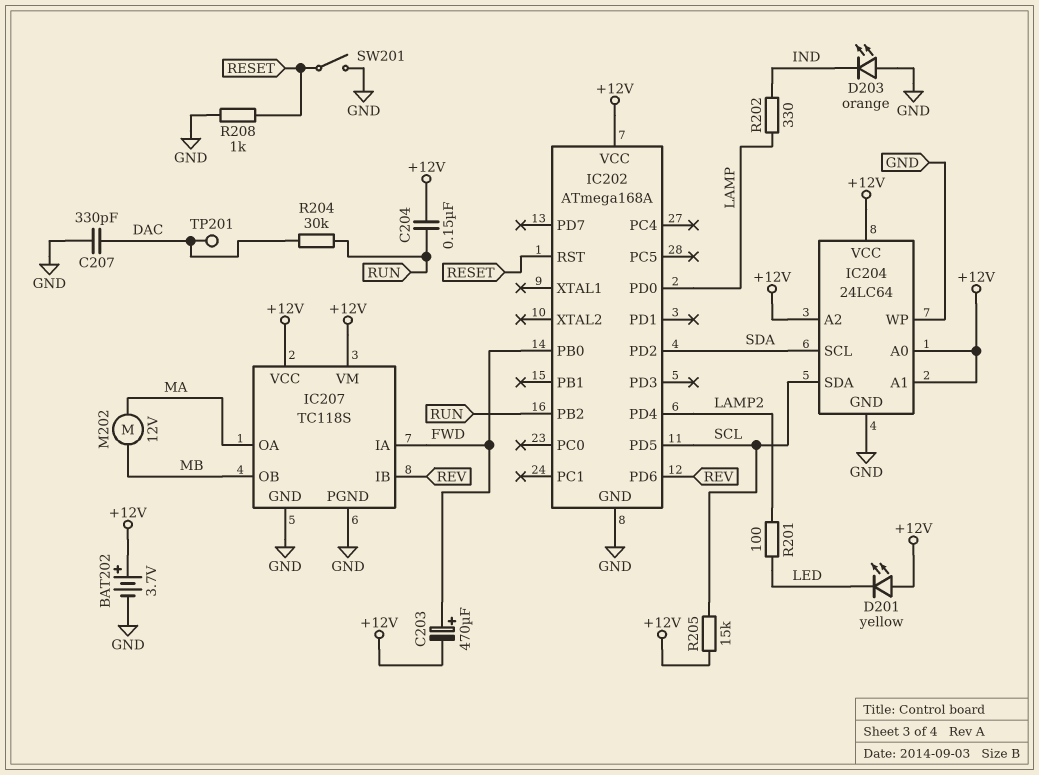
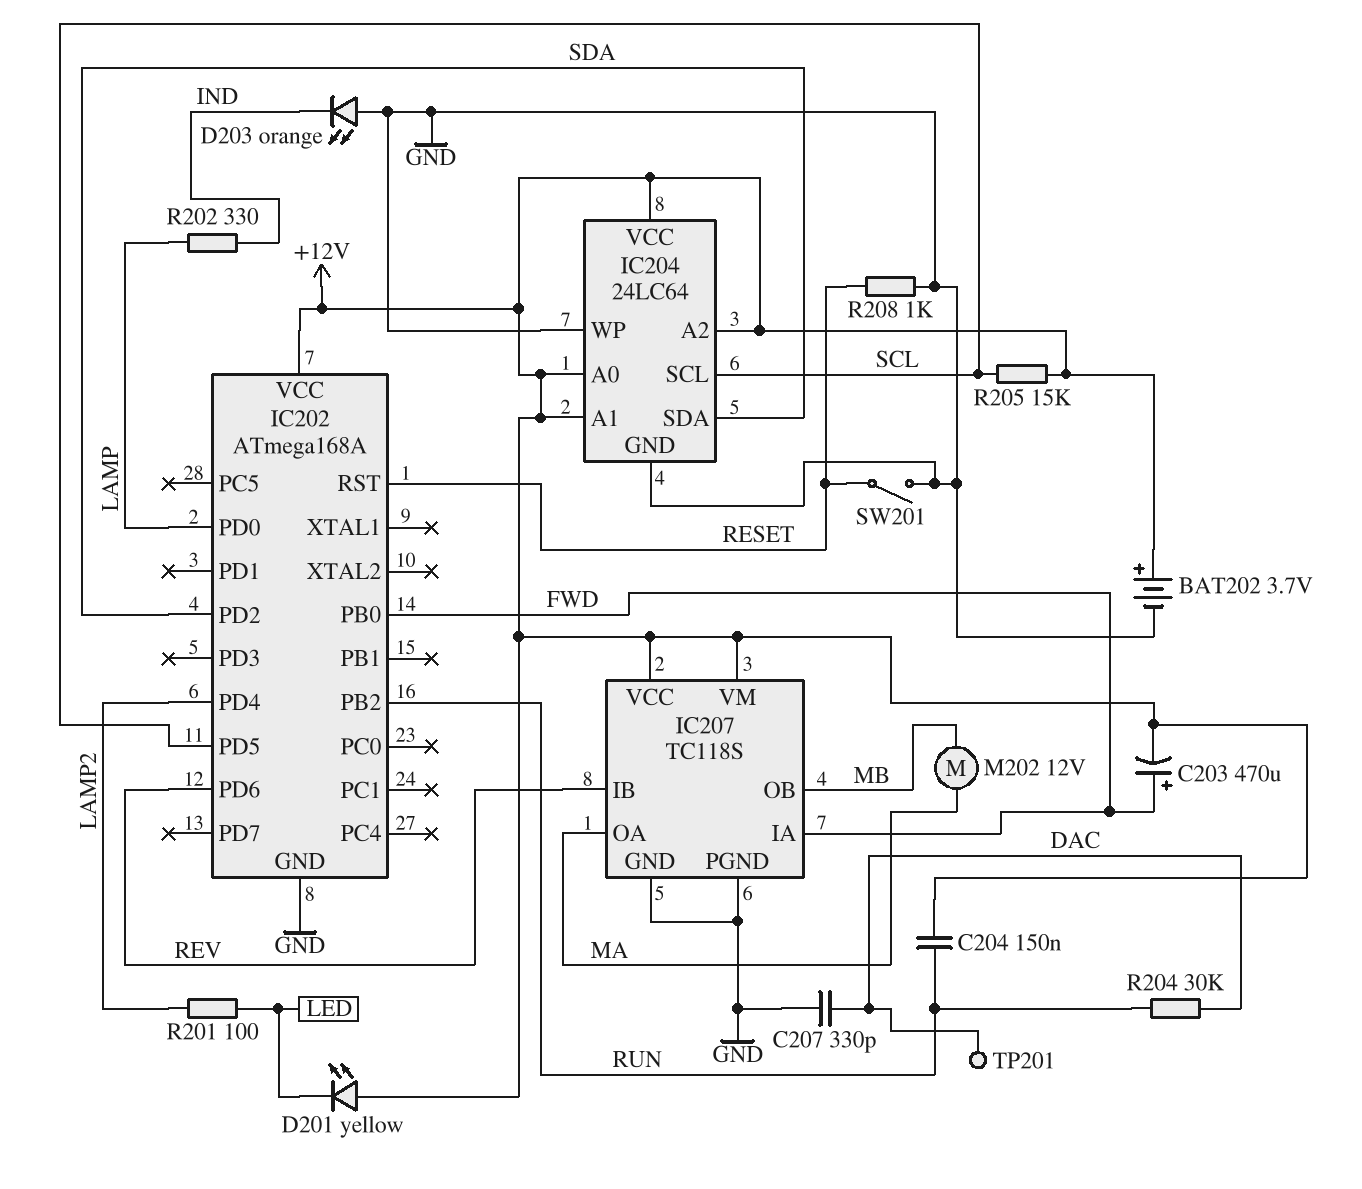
IC204 pin SCL: SDA -> SCL
IC204 pin SDA: SCL -> SDA

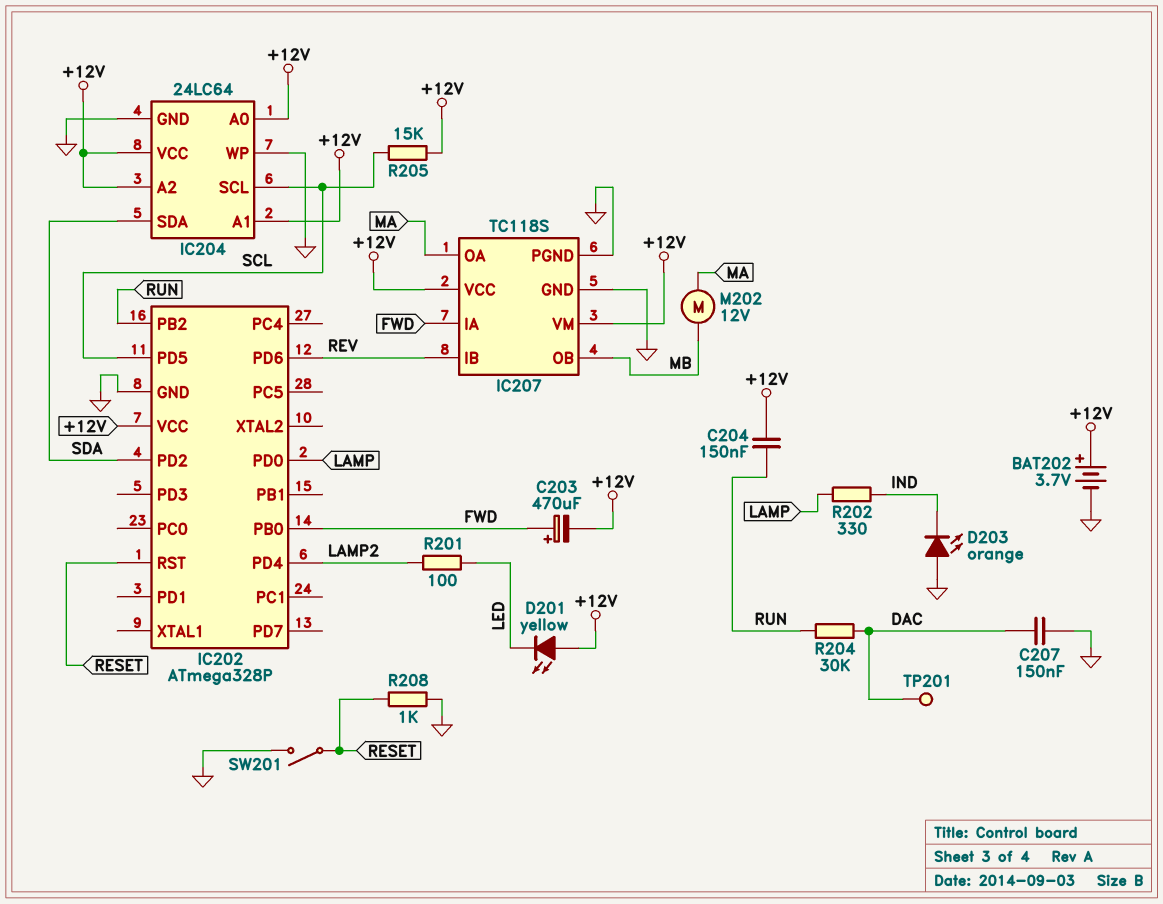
C207: 330pF (DAC, GND) -> 150nF (DAC, GND)
IC202: ATmega168A -> ATmega328P

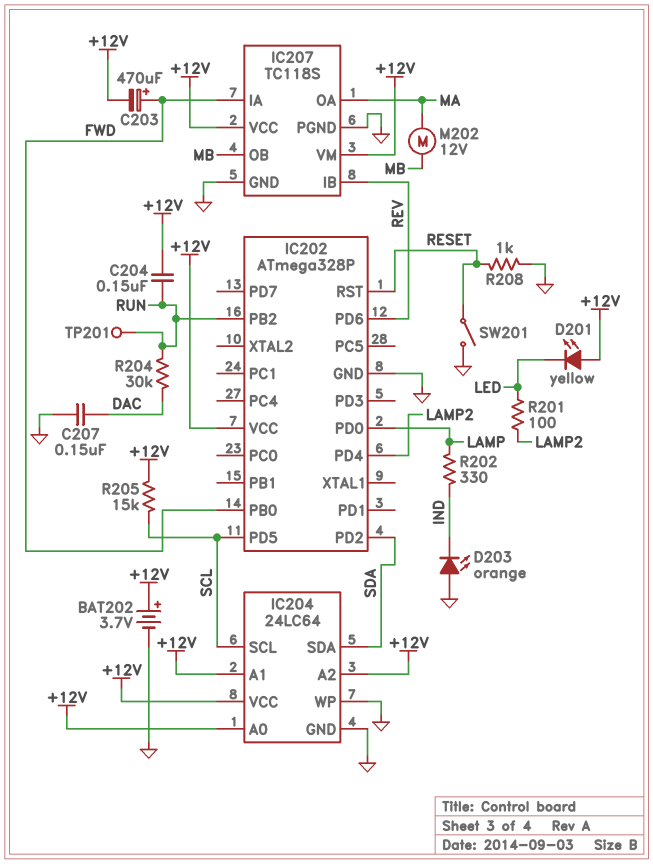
TP201: test point (DAC) -> test point (RUN)

